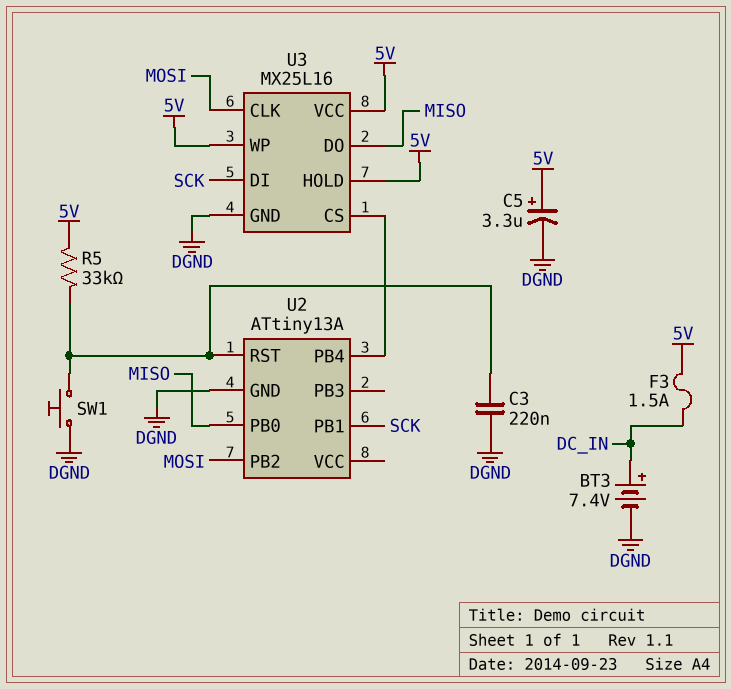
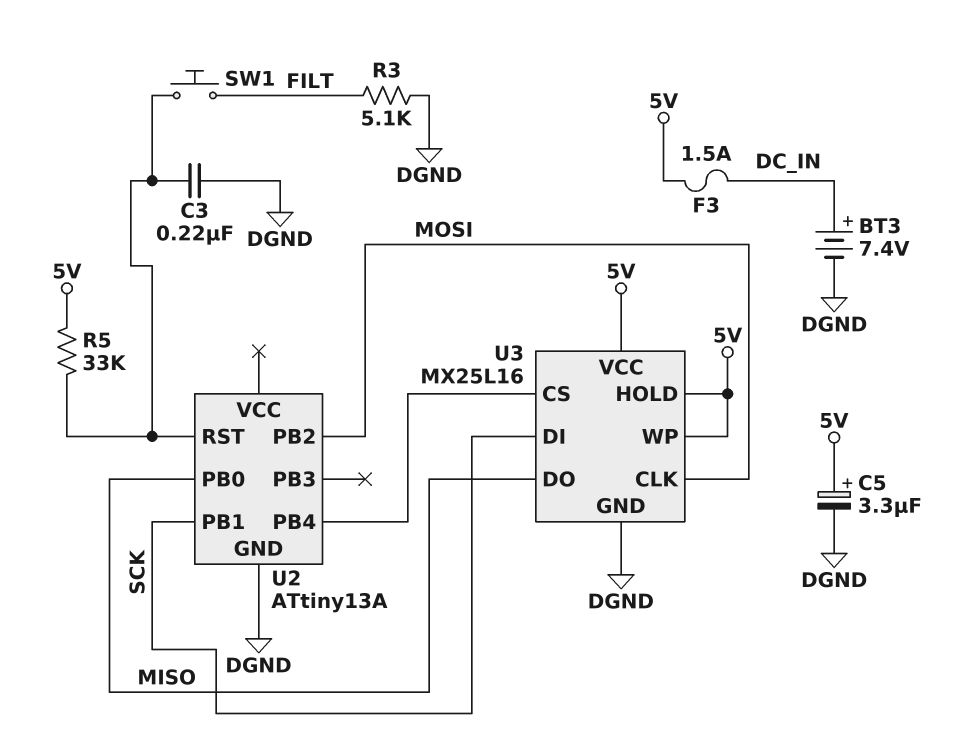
R3: none -> 5.1k (DGND, FILT)
SW1: button (DGND, U2/RST) -> button (FILT, U2/RST)

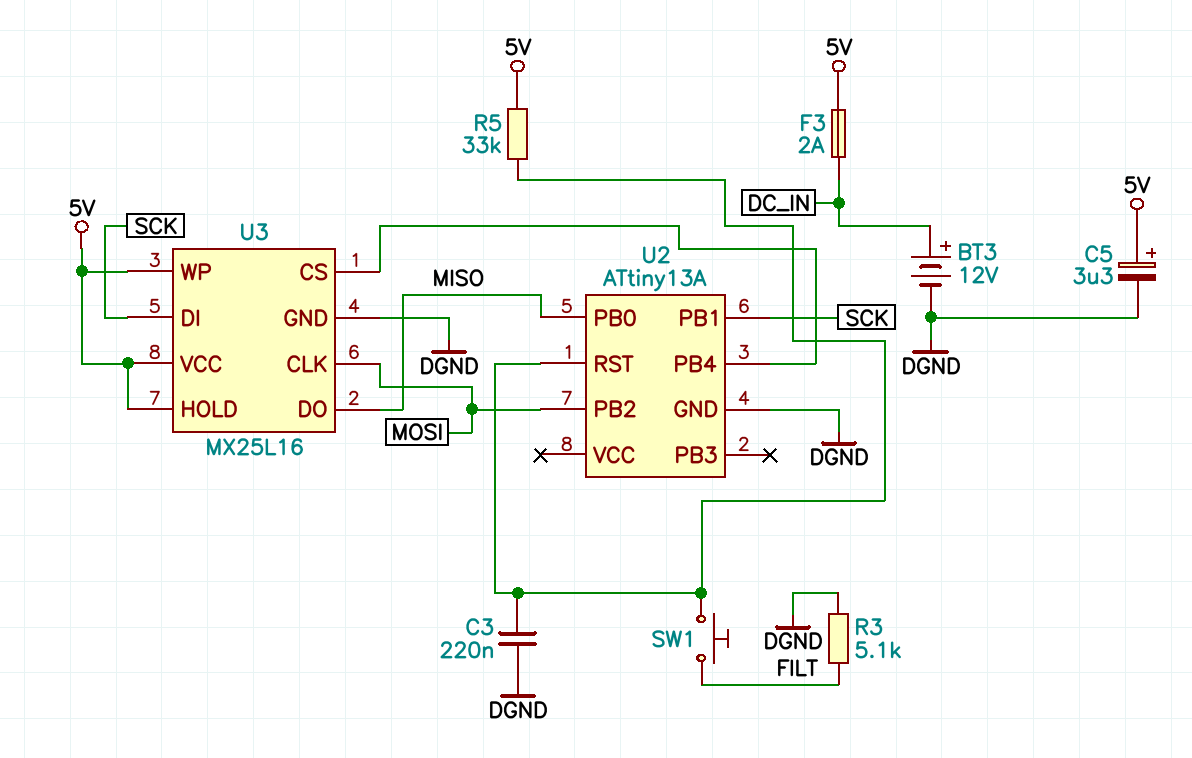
BT3: 7.4V (plus DC_IN, minus DGND) -> 12V (plus DC_IN, minus DGND)
F3: 1.5A (5V, DC_IN) -> 2A (5V, DC_IN)

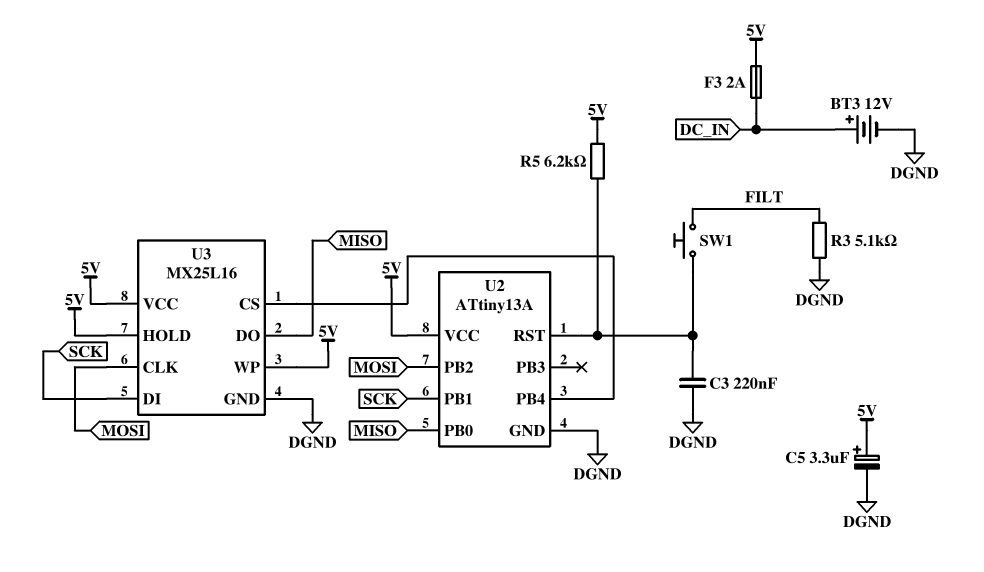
R5: 33k (5V, U2/RST) -> 6.2k (5V, U2/RST)
U2 pin VCC: none -> 5V

